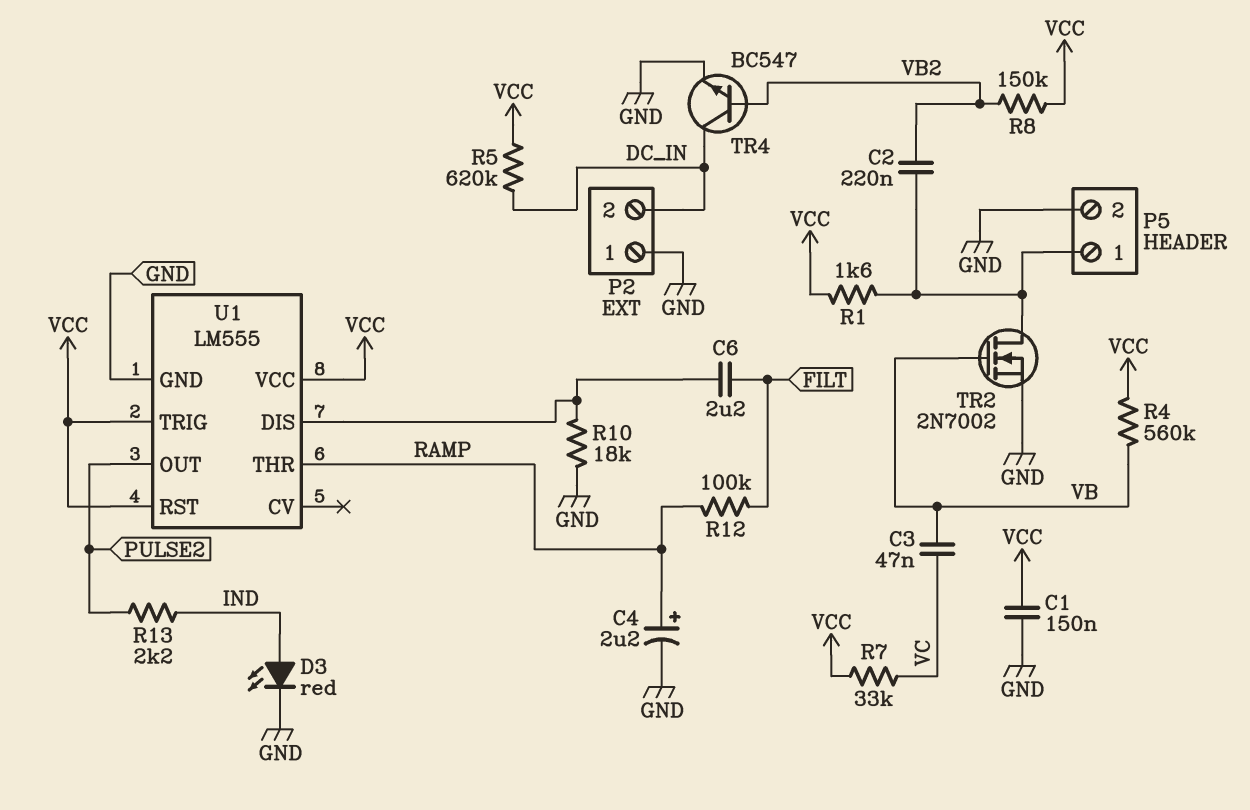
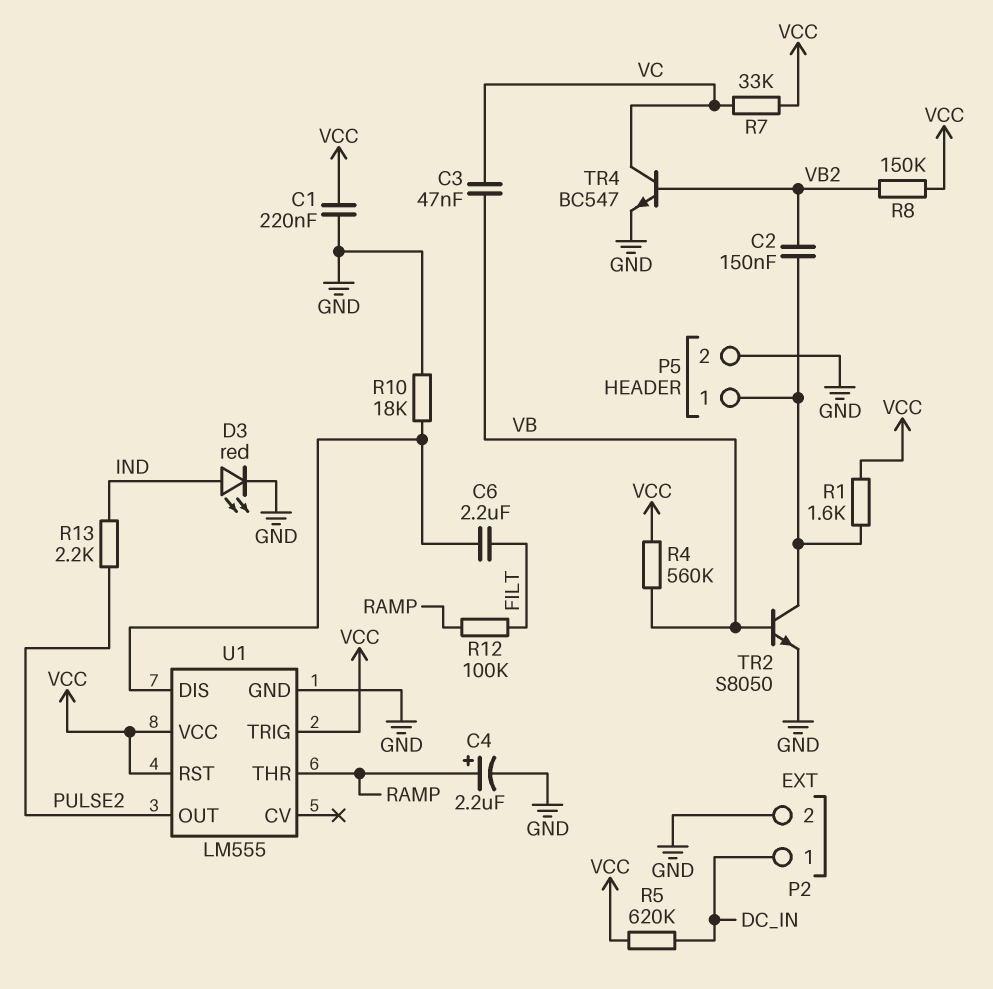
C1: 150nF (GND, VCC) -> 220nF (GND, VCC)
C2: 220nF (P5/1, VB2) -> 150nF (P5/1, VB2)
P2 pin 1: GND -> DC_IN
P2 pin 2: DC_IN -> GND
TR2: NMOS 2N7002 (G VB, D P5/1, S GND) -> NPN S8050 (B VB, C P5/1, E GND)
TR4: NPN BC547 (B VB2, C DC_IN, E GND) -> NPN BC547 (B VB2, C VC, E GND)

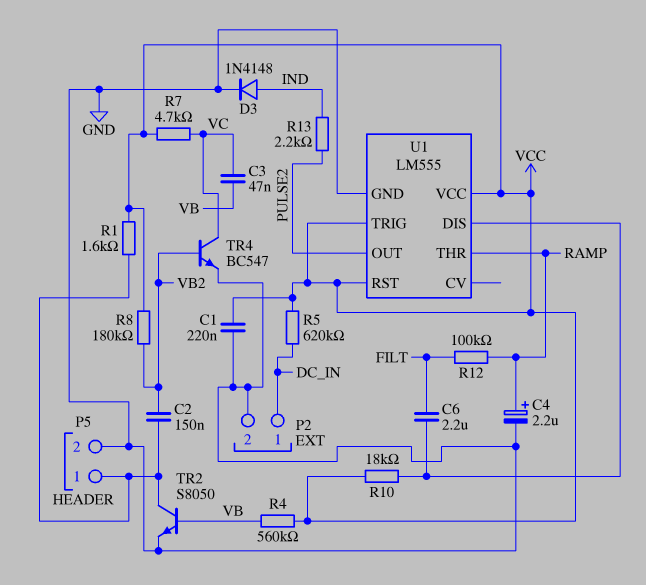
D3: LED red (A IND, K GND) -> diode 1N4148 (A IND, K GND)
R7: 33k (VC, VCC) -> 4.7k (VC, VCC)
R8: 150k (VB2, VCC) -> 180k (VB2, VCC)
R10: 18k (GND, U1/DIS) -> 18k (U1/DIS, VCC)

